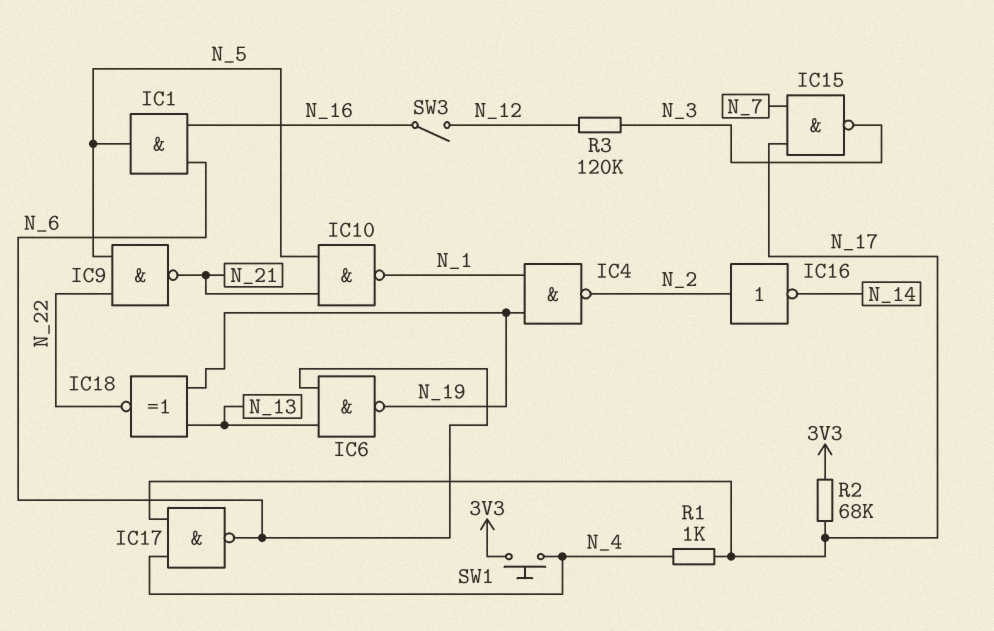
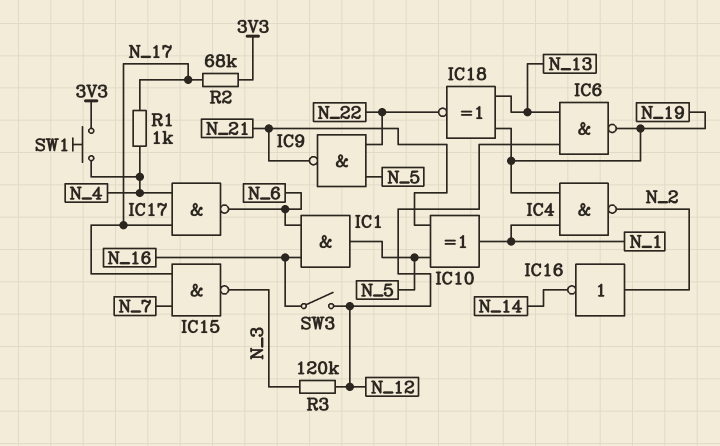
IC6: NAND (in N_6, in N_13, out N_19) -> NAND (in N_12, in N_13, out N_19)
IC10: NAND (in N_5, in N_21, out N_1) -> XOR (in N_5, in N_21, out N_1)

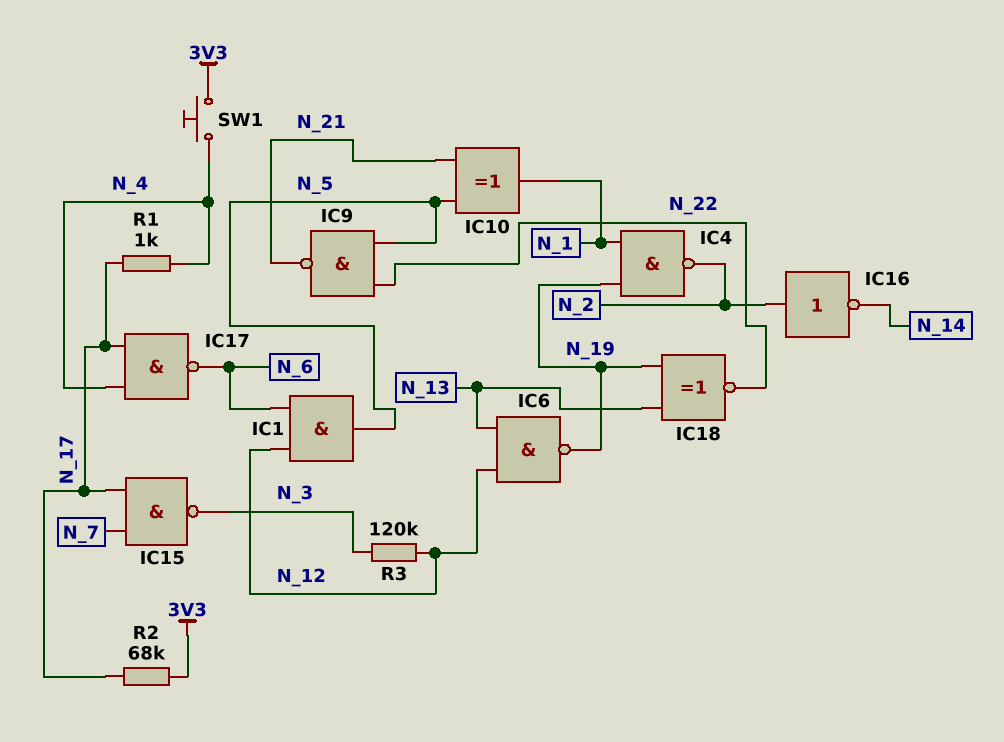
IC1: AND (in N_6, in N_16, out N_5) -> AND (in N_6, in N_12, out N_5)
SW3: switch (N_12, N_16) -> none

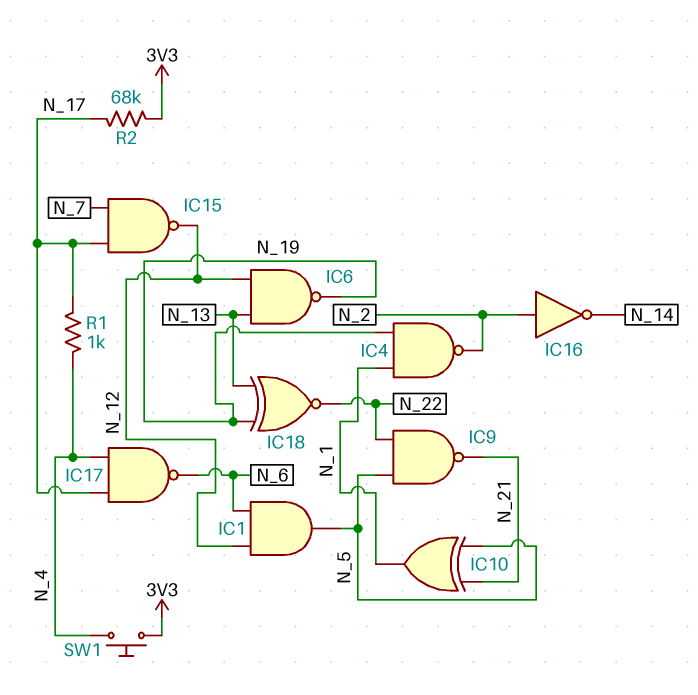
IC15: NAND (in N_7, in N_17, out N_3) -> NAND (in N_7, in N_17, out N_12)
R3: 120k (N_3, N_12) -> none

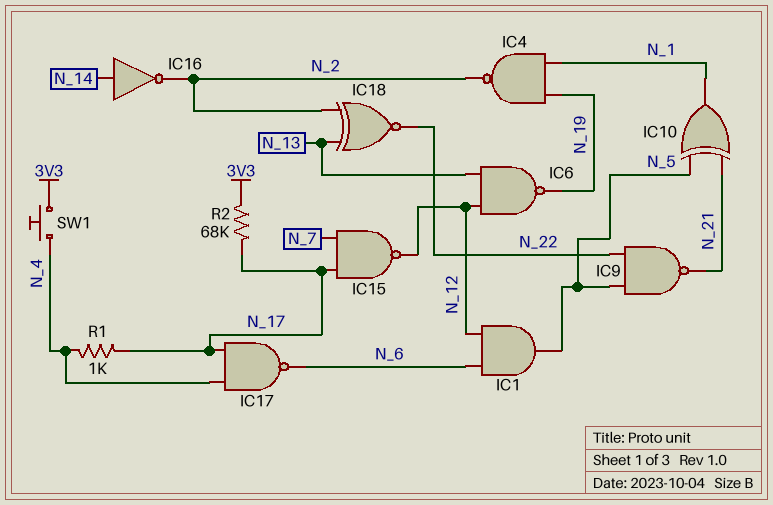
IC16: NOT (in N_2, out N_14) -> NOT (in N_14, out N_2)
IC18: XNOR (in N_13, in N_19, out N_22) -> XNOR (in N_2, in N_13, out N_22)

